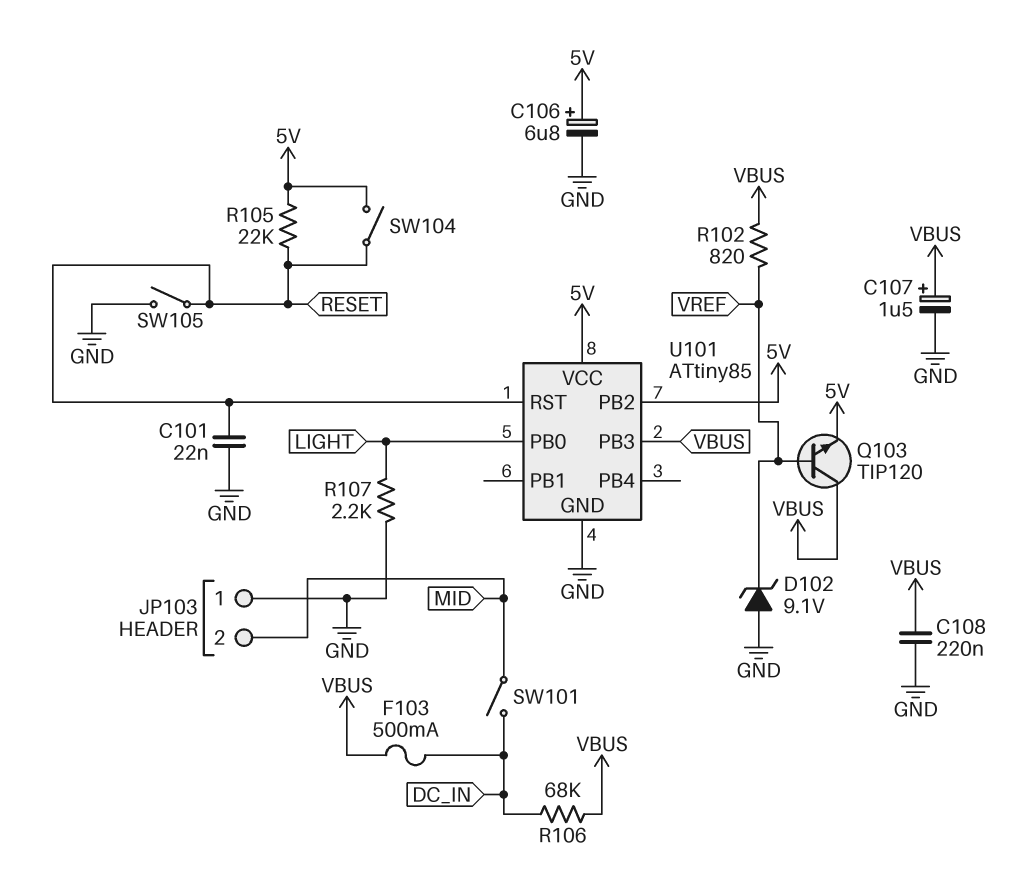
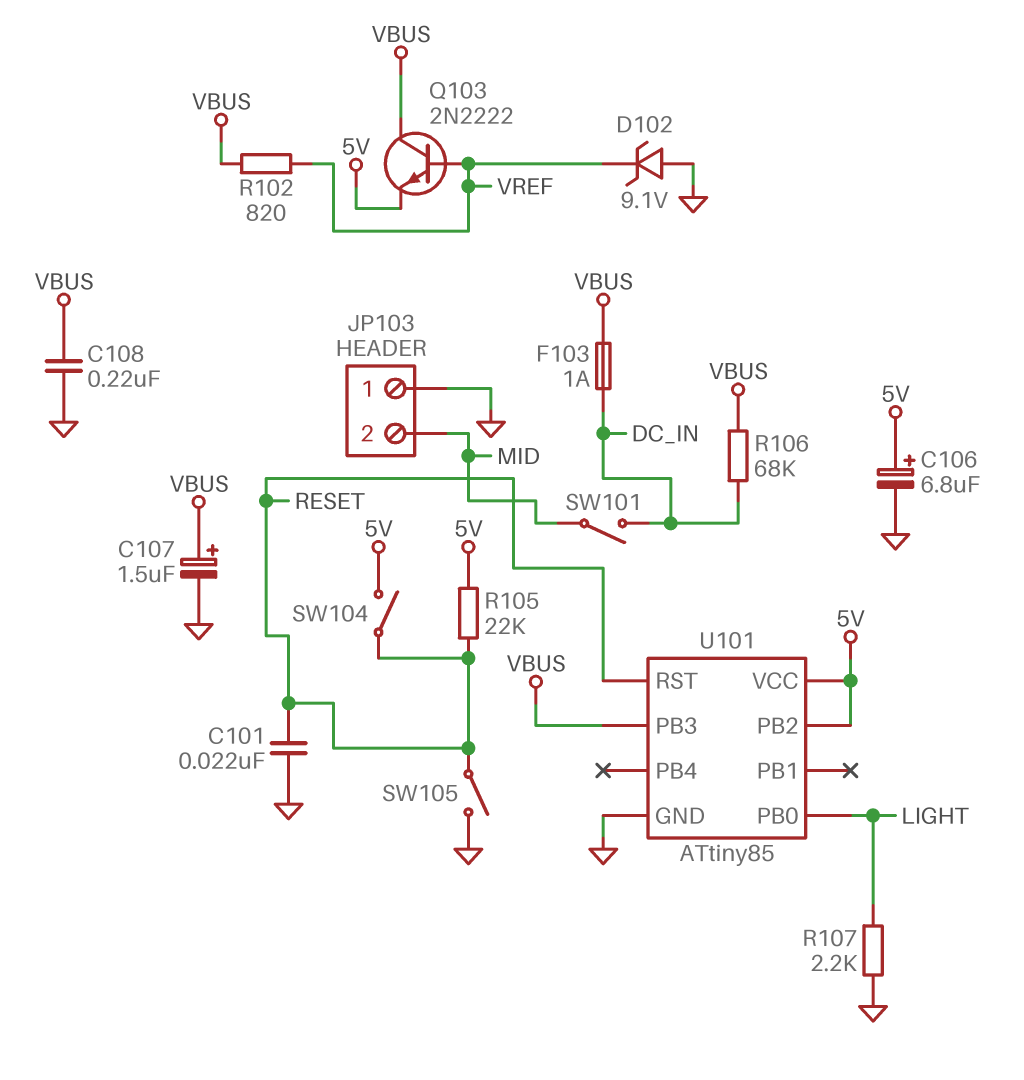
F103: 500mA (DC_IN, VBUS) -> 1A (DC_IN, VBUS)
Q103: NPN TIP120 (B VREF, C VBUS, E 5V) -> NPN 2N2222 (B VREF, C VBUS, E 5V)

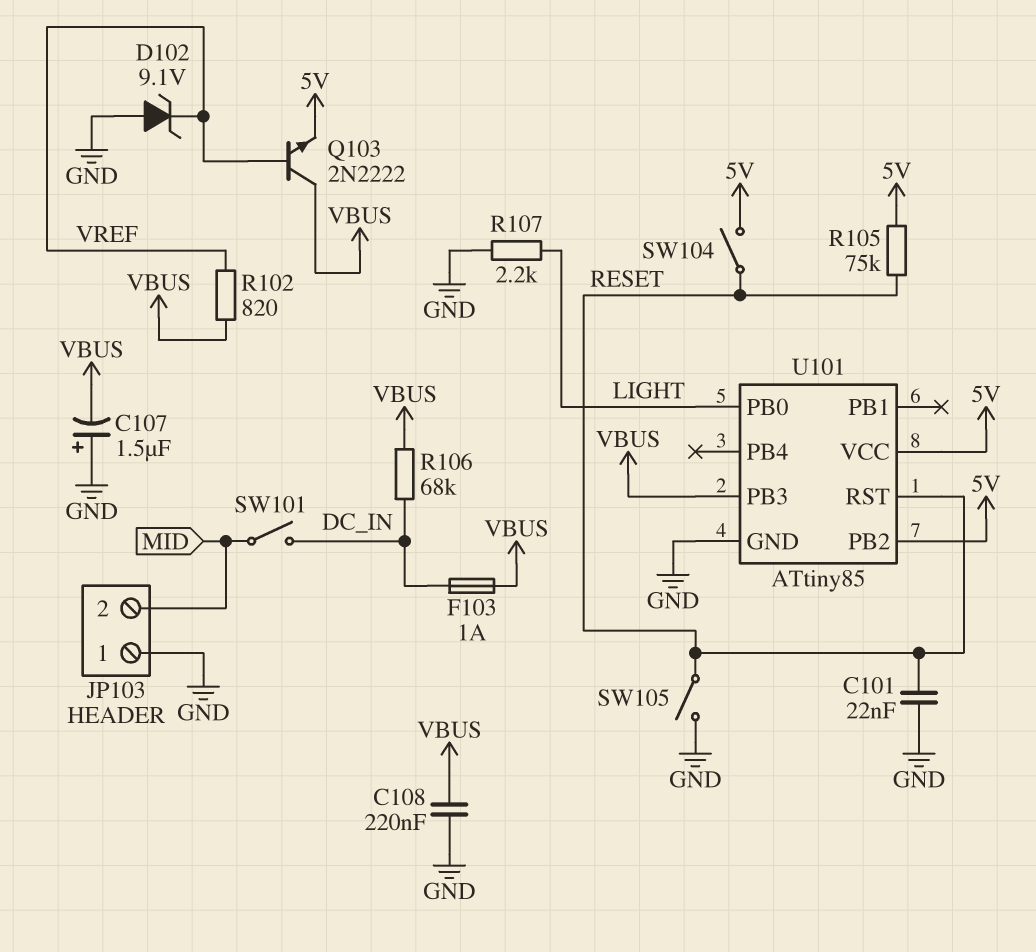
C106: 6.8uF (plus 5V, minus GND) -> none
C107: 1.5uF (plus VBUS, minus GND) -> 1.5uF (plus GND, minus VBUS)
R105: 22k (5V, RESET) -> 75k (5V, RESET)

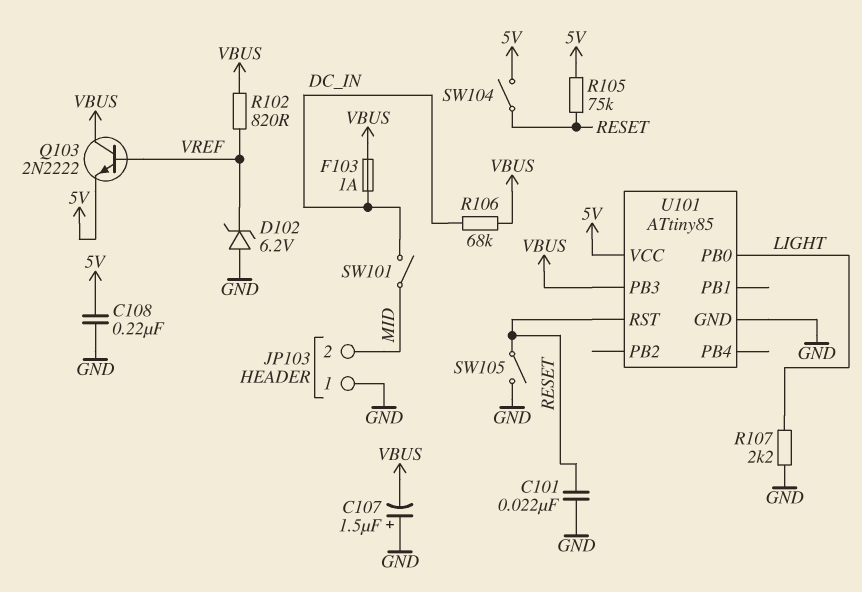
C108: 220nF (GND, VBUS) -> 220nF (5V, GND)
D102: zener 9.1V (A GND, K VREF) -> zener 6.2V (A GND, K VREF)
U101 pin PB2: 5V -> none

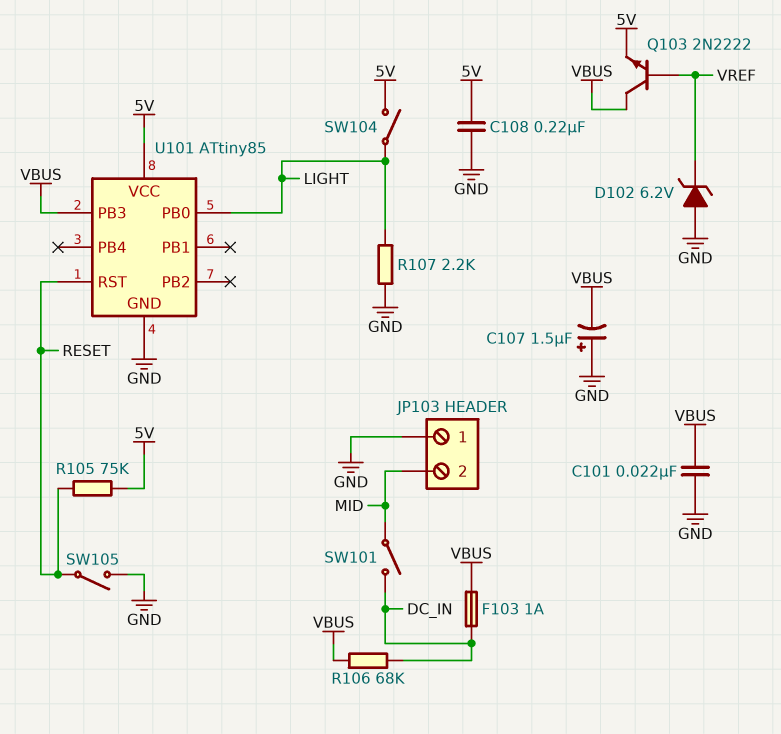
C101: 22nF (GND, RESET) -> 22nF (GND, VBUS)
R102: 820 (VBUS, VREF) -> none
SW104: switch (5V, RESET) -> switch (5V, LIGHT)

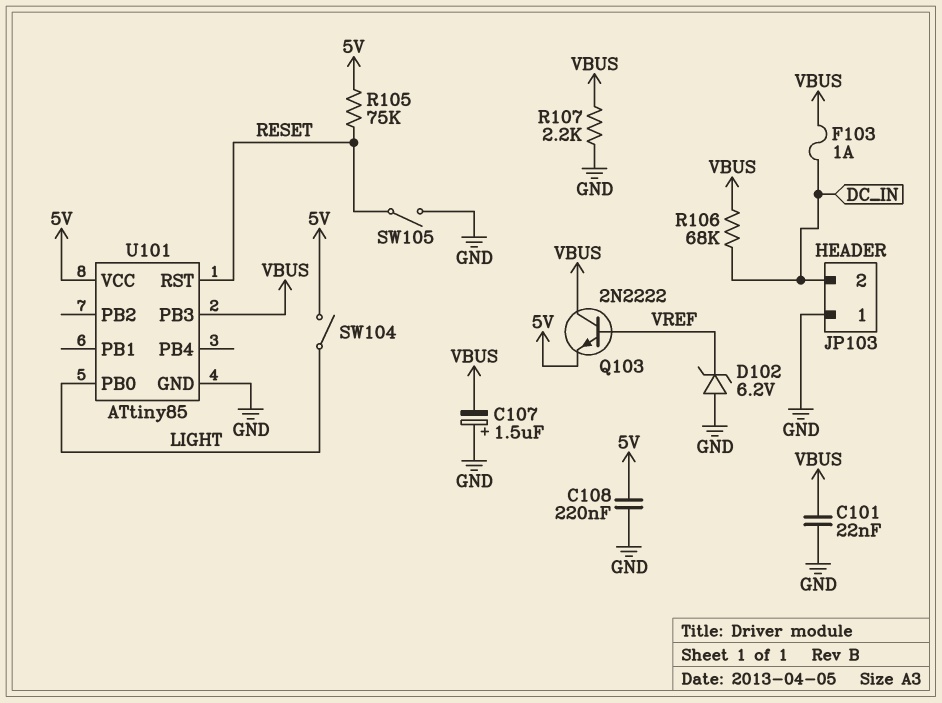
JP103 pin 2: MID -> DC_IN
R107: 2.2k (GND, LIGHT) -> 2.2k (GND, VBUS)
SW101: switch (DC_IN, MID) -> none

